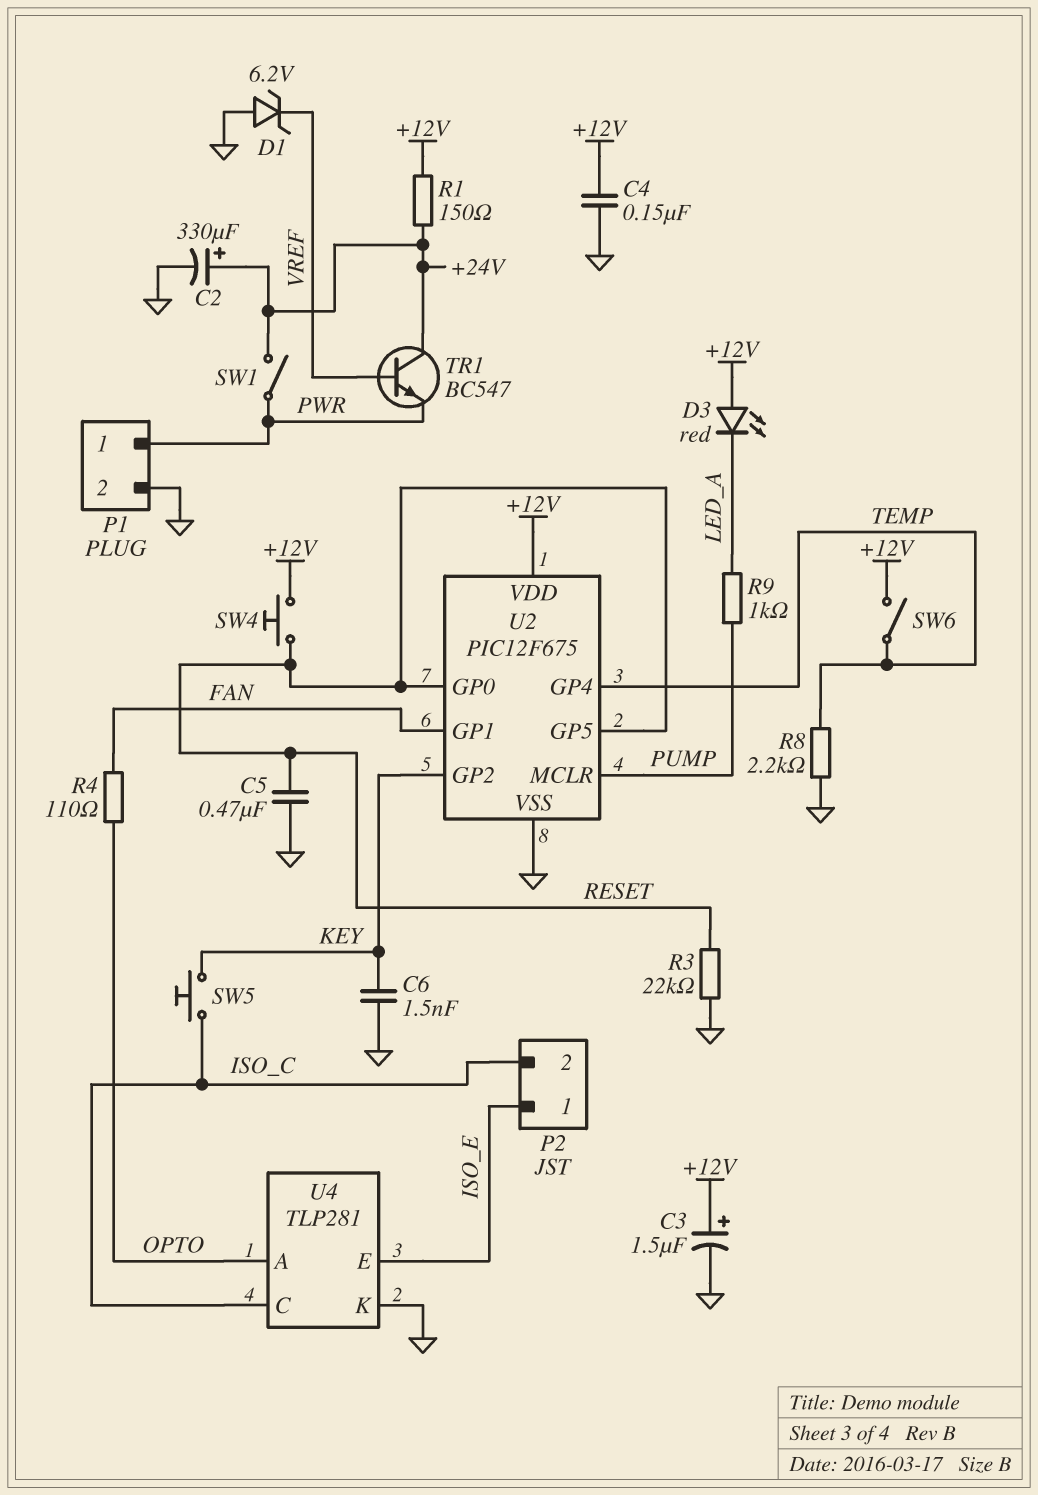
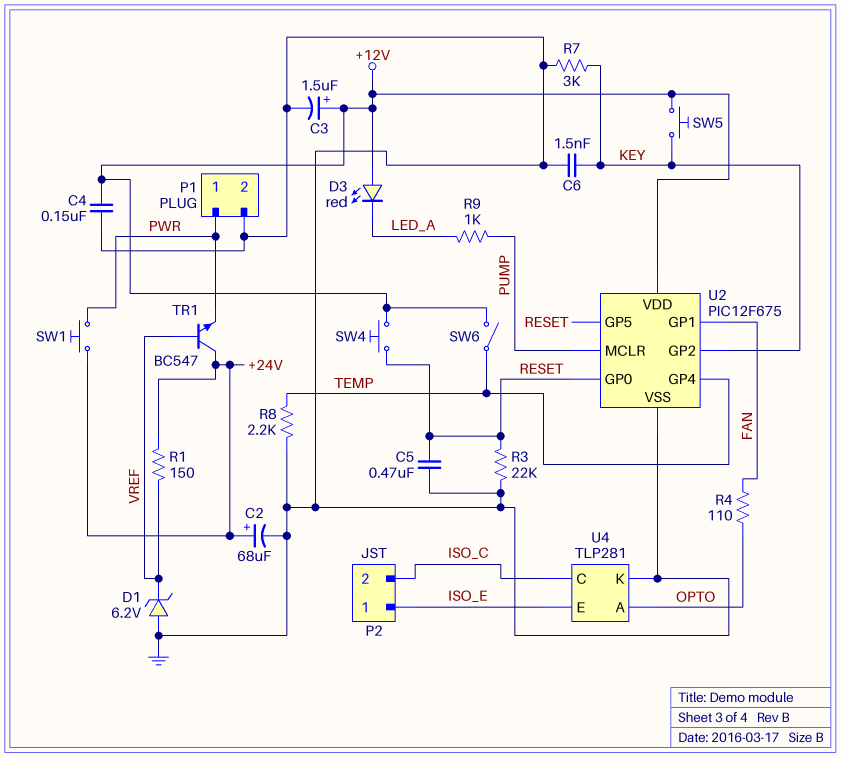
C2: 330uF (plus +24V, minus GND) -> 68uF (plus +24V, minus GND)
R1: 150 (+12V, +24V) -> 150 (+24V, VREF)
R7: none -> 3k (GND, KEY)
SW1: switch (+24V, PWR) -> button (+24V, PWR)
SW5: button (ISO_C, KEY) -> button (+12V, KEY)

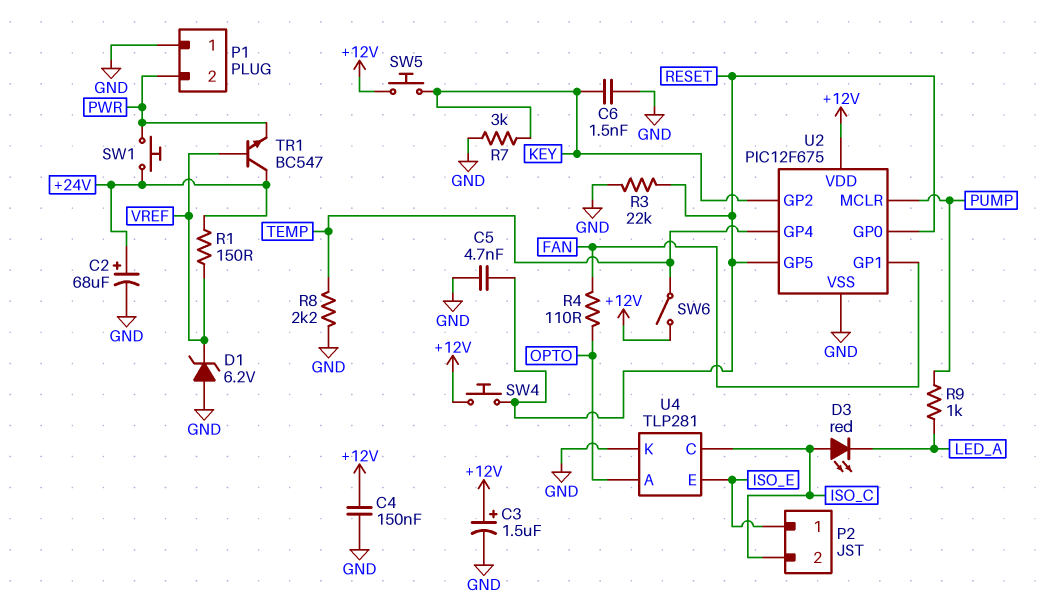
C5: 470nF (GND, RESET) -> 4.7nF (GND, RESET)
D3: LED red (A +12V, K LED_A) -> LED red (A ISO_C, K LED_A)
P1 pin 1: PWR -> GND
P1 pin 2: GND -> PWR

